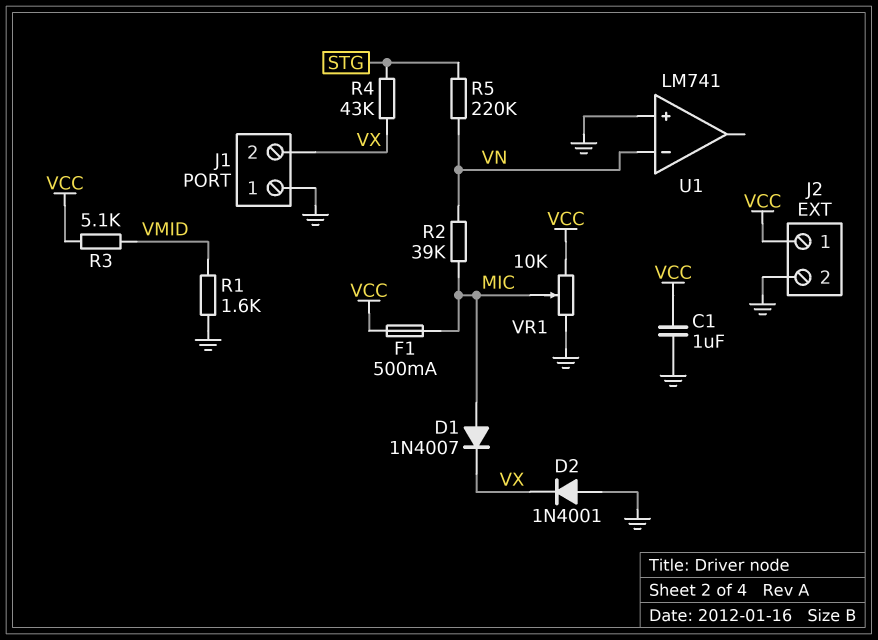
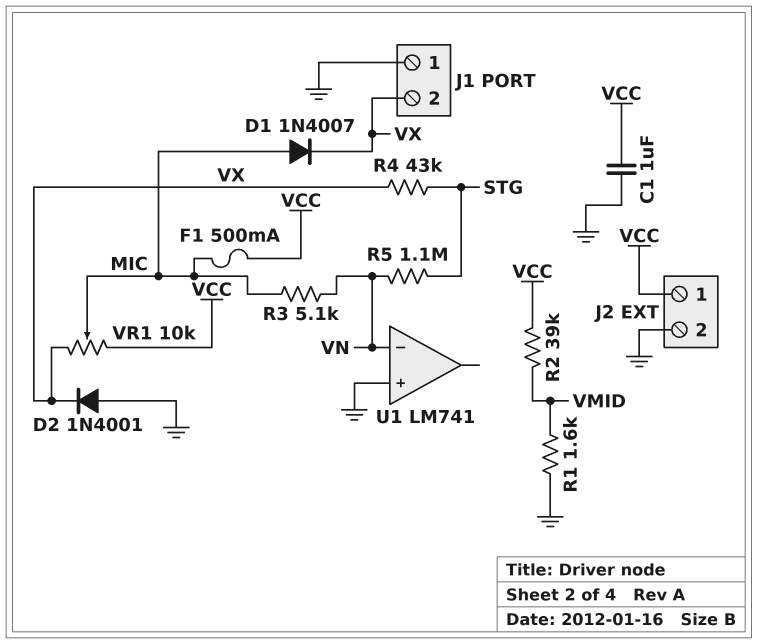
R2: 39k (MIC, VN) -> 39k (VCC, VMID)
R3: 5.1k (VCC, VMID) -> 5.1k (MIC, VN)
R5: 220k (STG, VN) -> 1.1M (STG, VN)
VR1: 10k (GND, VCC, wiper MIC) -> 10k (VCC, VX, wiper MIC)

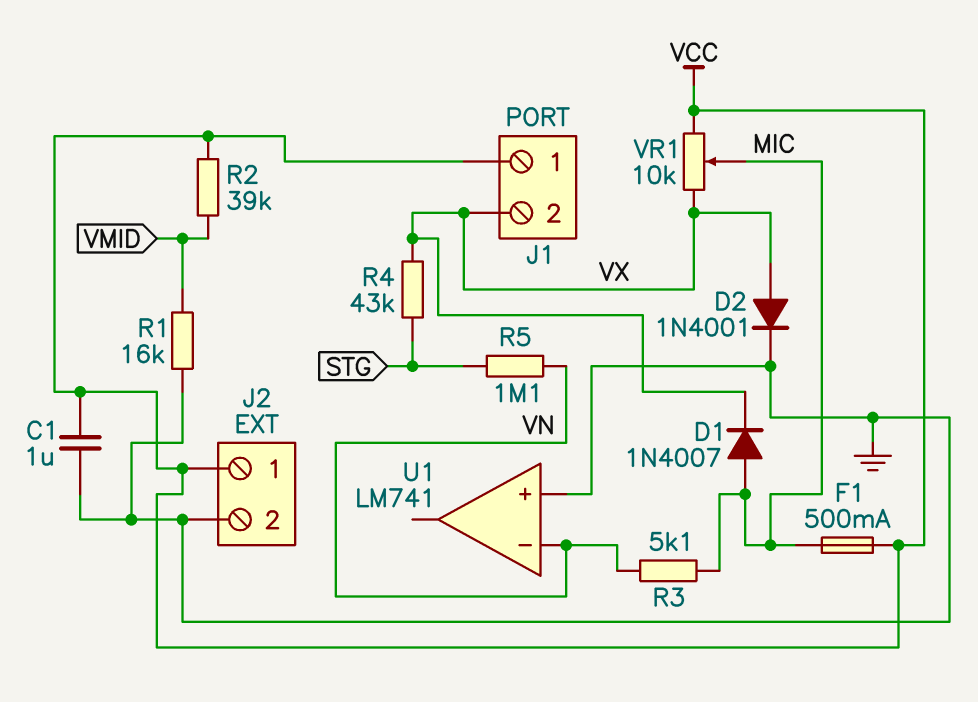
D2: diode 1N4001 (A GND, K VX) -> diode 1N4001 (A VX, K GND)
J1 pin 1: GND -> VCC
R1: 1.6k (GND, VMID) -> 16k (GND, VMID)

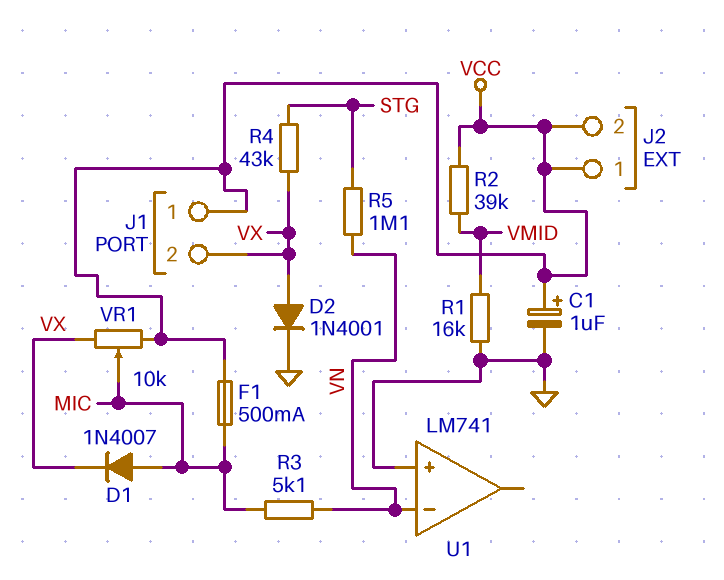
C1: 1uF (GND, VCC) -> 1uF (plus VCC, minus GND)
J2 pin 2: GND -> VCC

